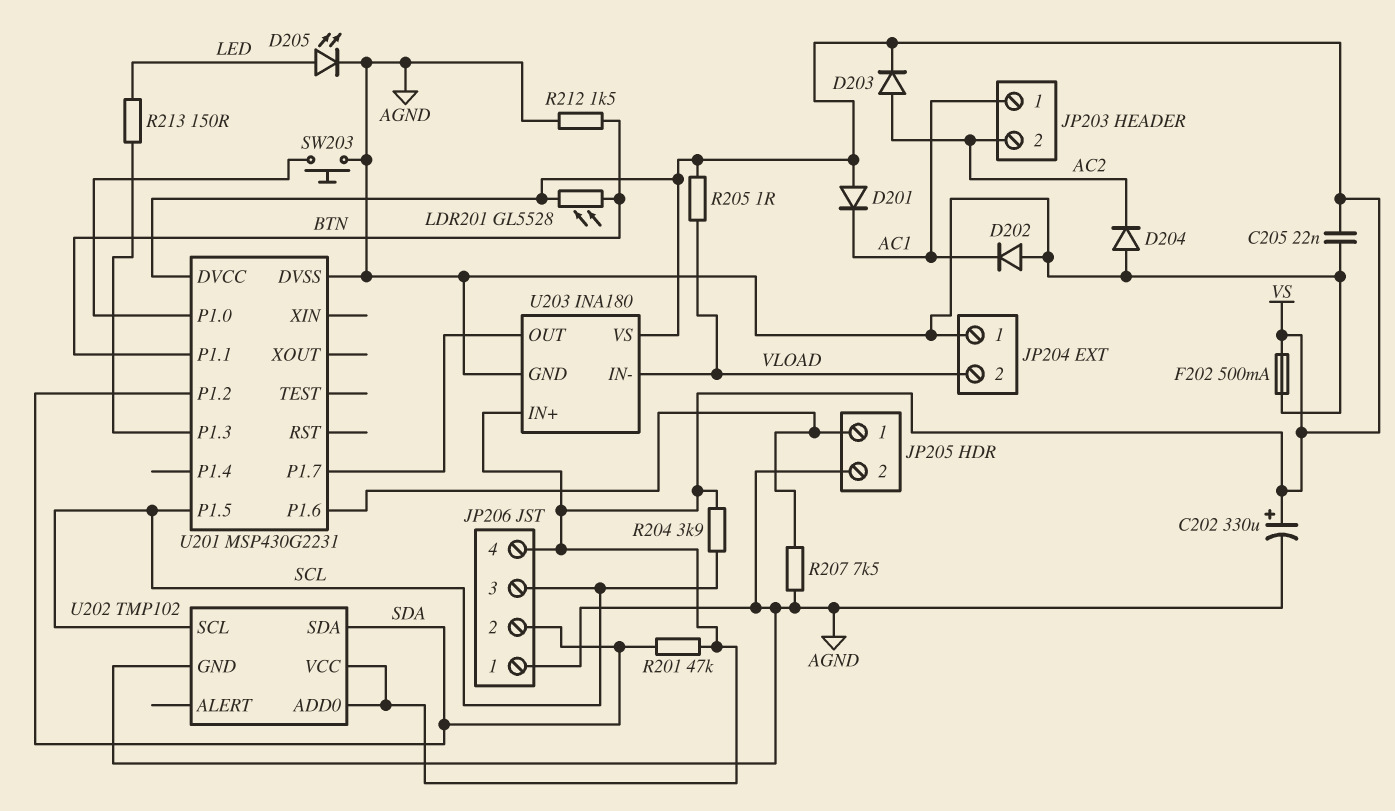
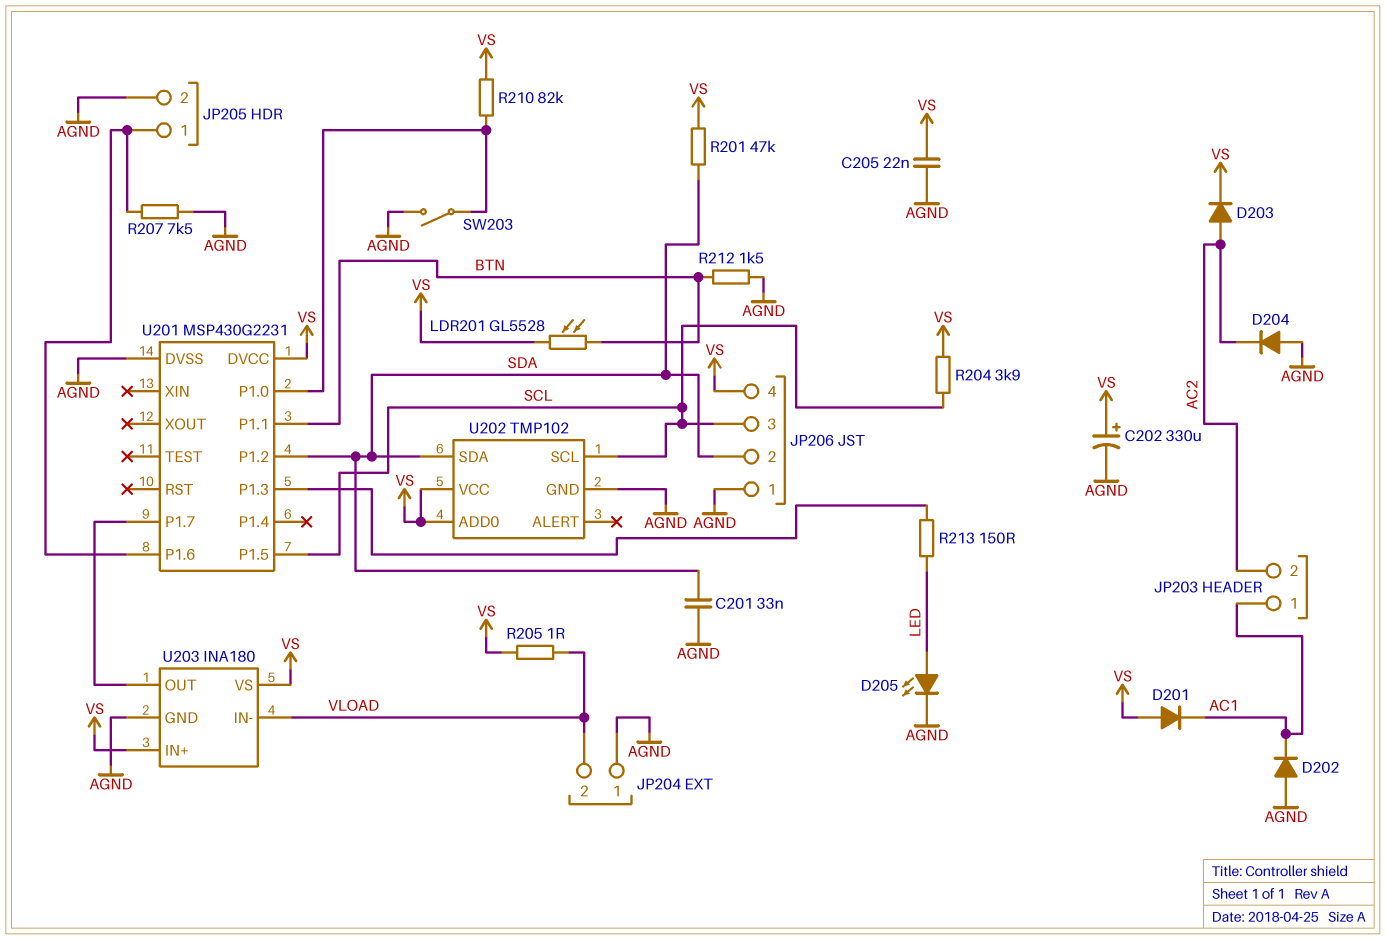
C201: none -> 33nF (AGND, SDA)
F202: 500mA (AGND, VS) -> none
R210: none -> 82k (U201/P1.0, VS)
SW203: button (AGND, U201/P1.0) -> switch (AGND, U201/P1.0)

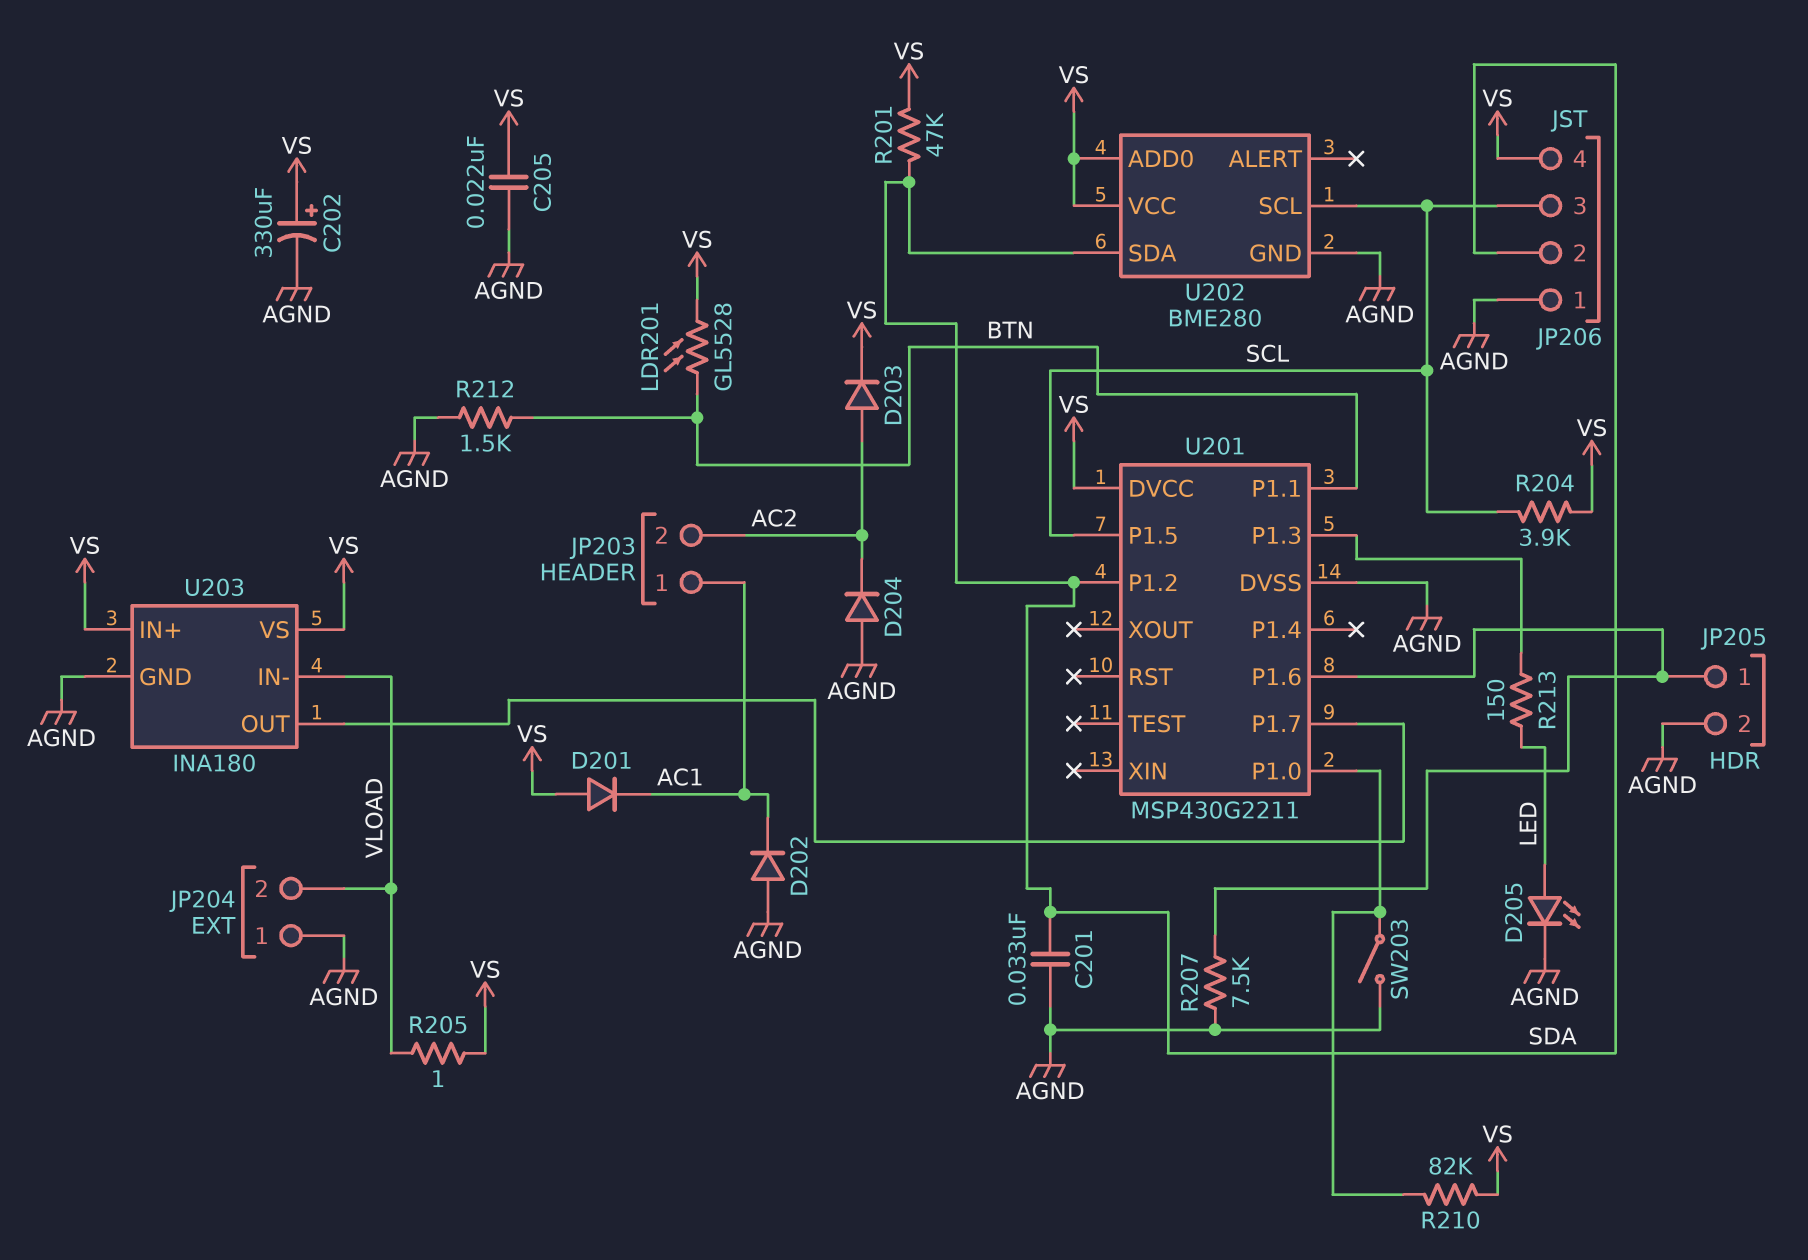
U201: MSP430G2231 -> MSP430G2211
U202: TMP102 -> BME280

